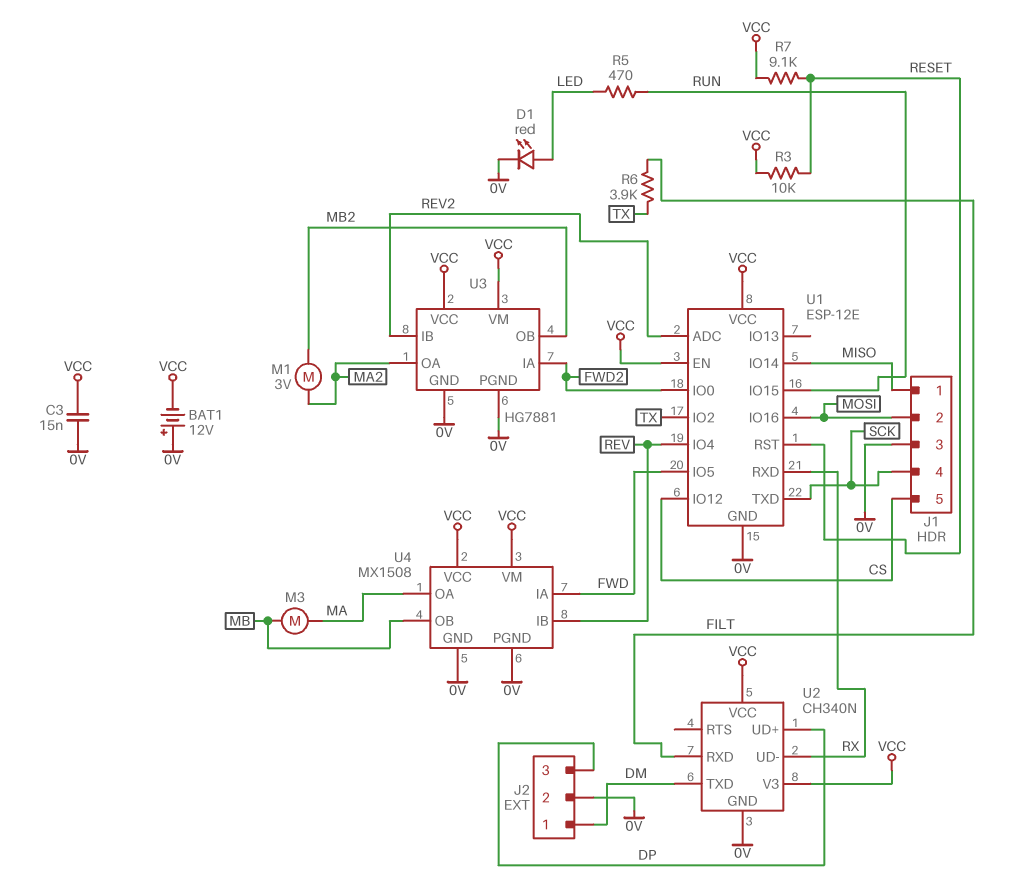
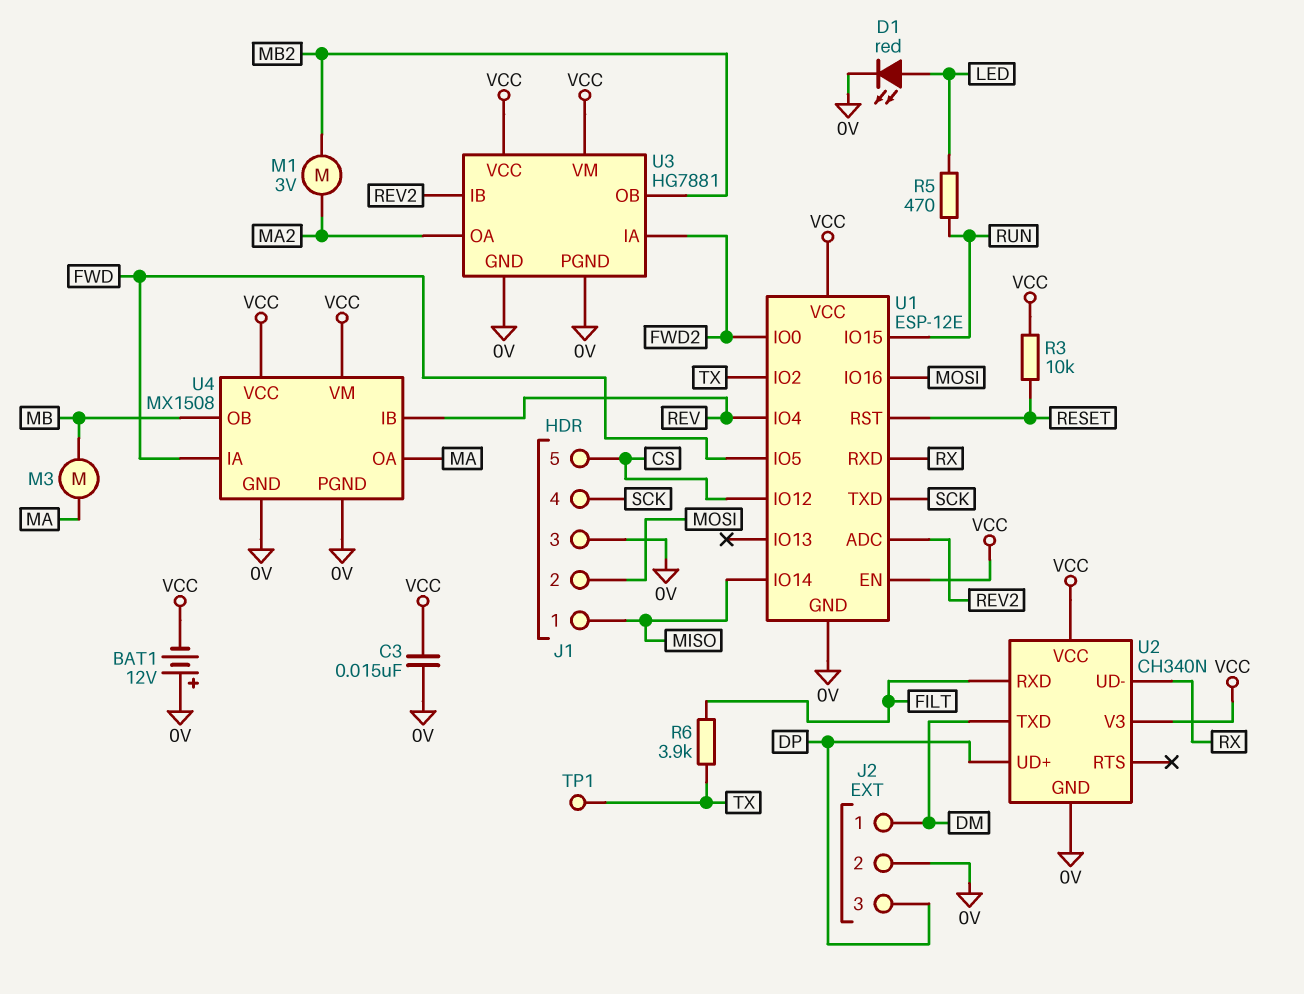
R7: 9.1k (RESET, VCC) -> none
TP1: none -> test point (TX)

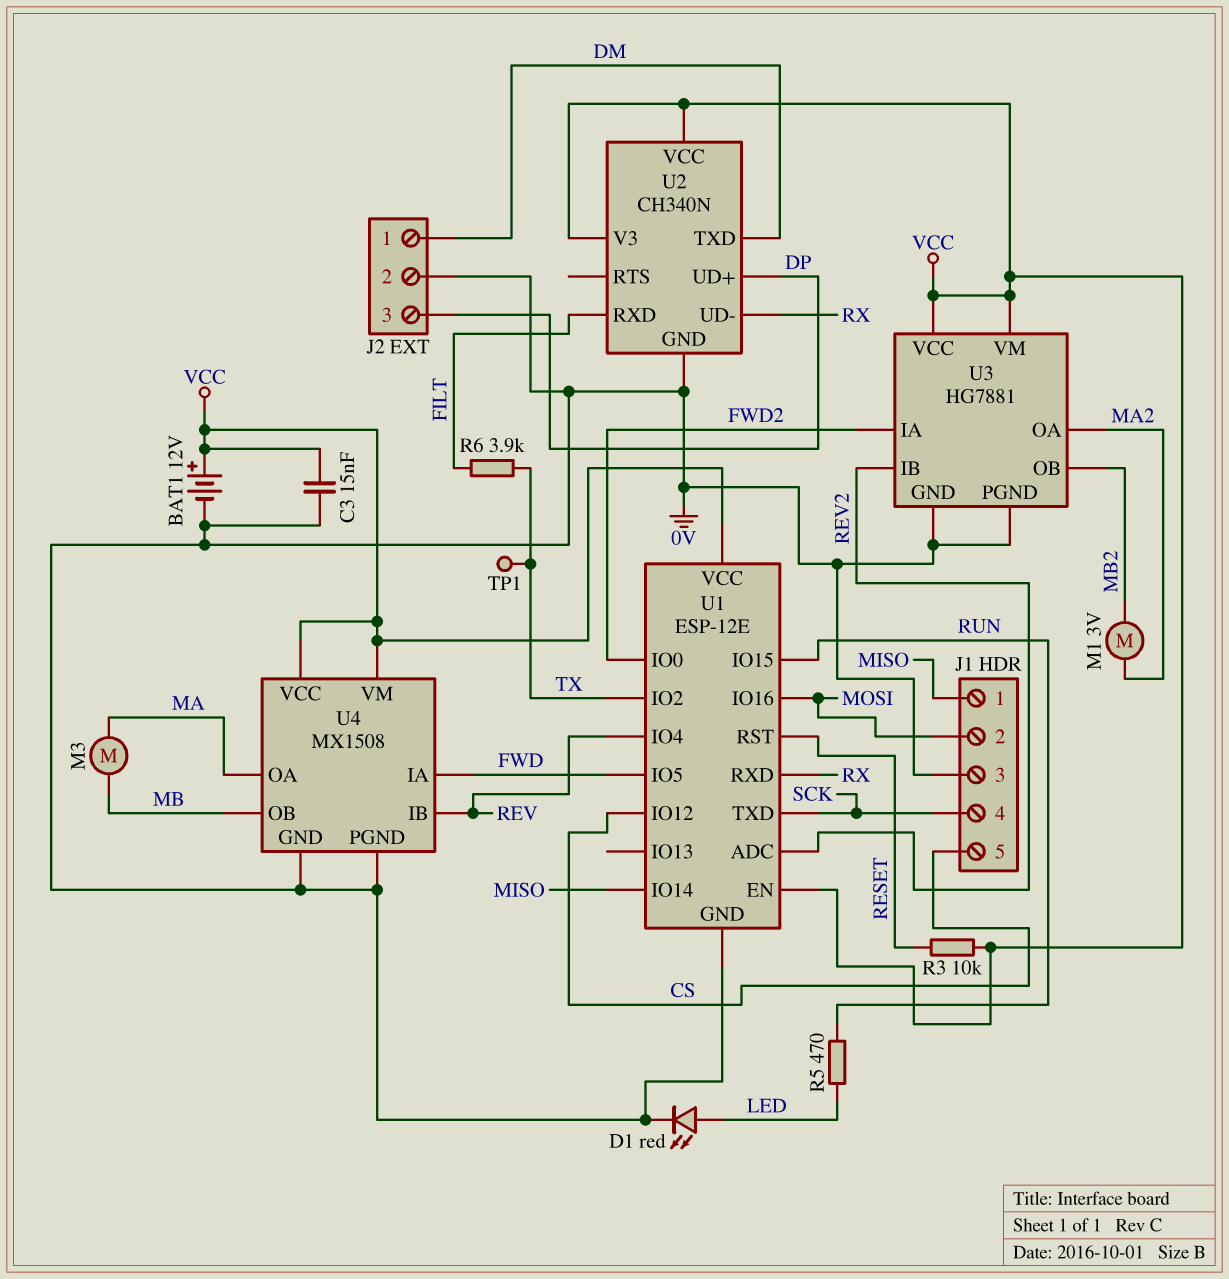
BAT1: 12V (plus 0V, minus VCC) -> 12V (plus VCC, minus 0V)

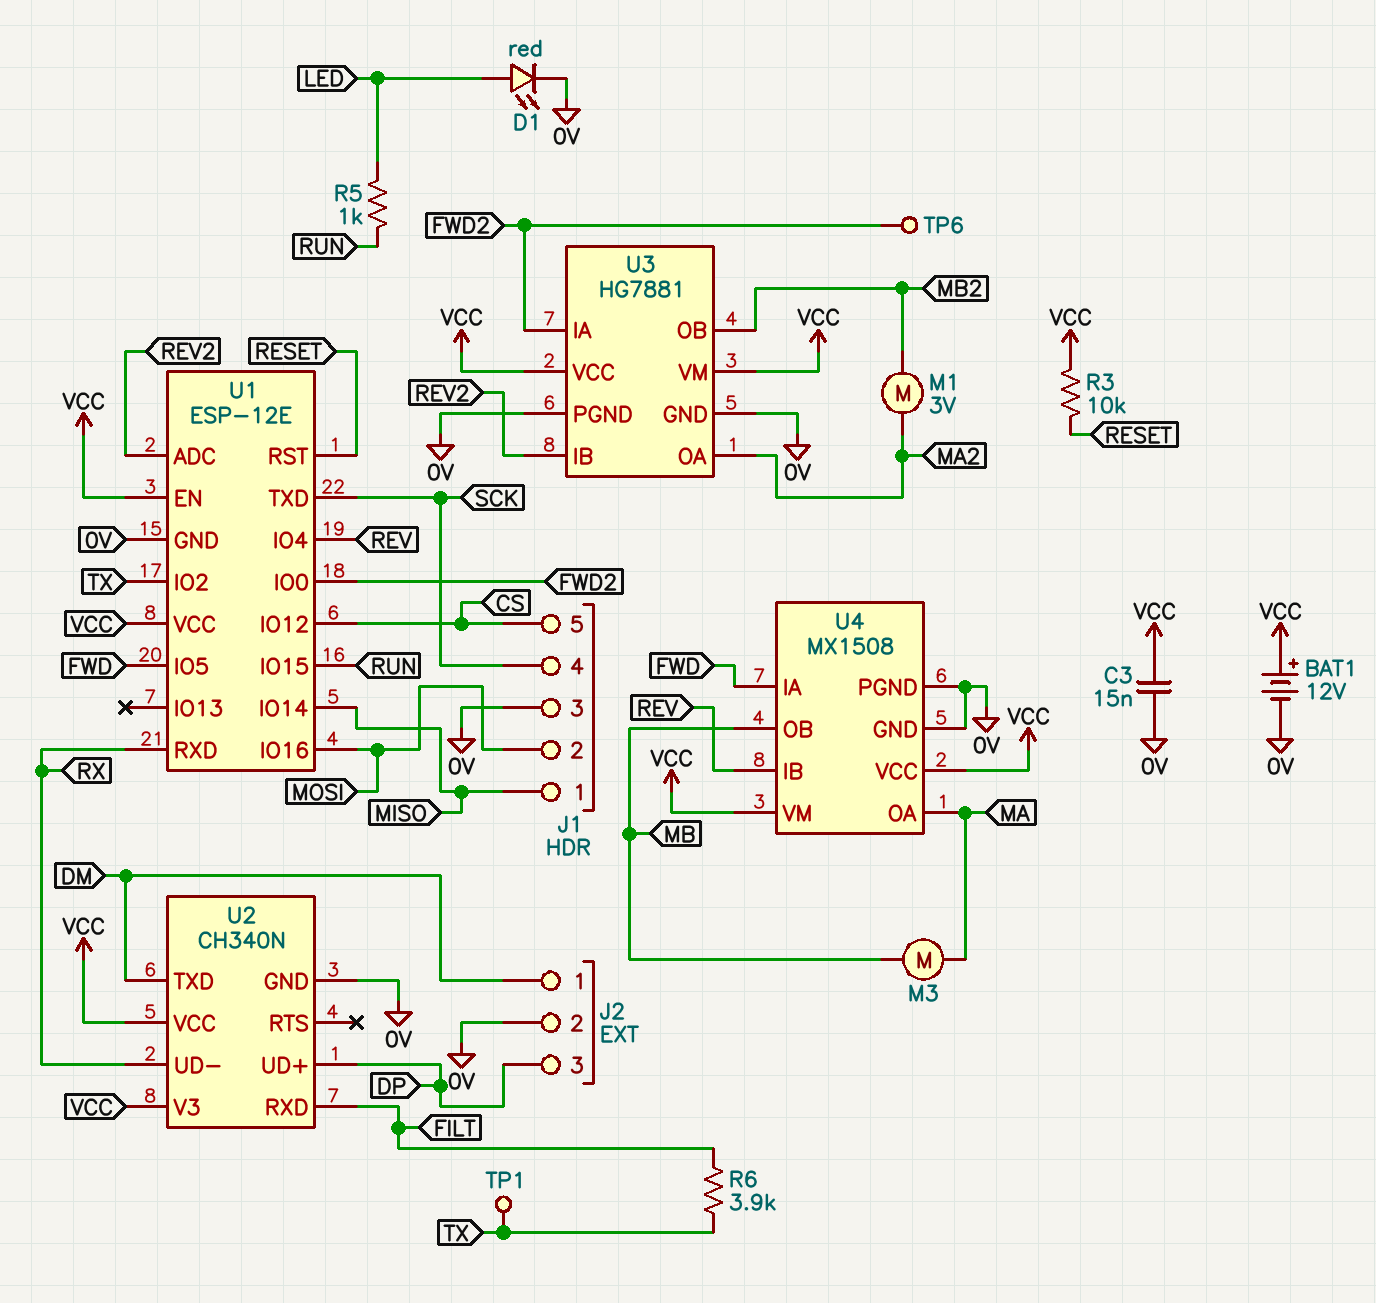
R5: 470 (LED, RUN) -> 1k (LED, RUN)
TP6: none -> test point (FWD2)

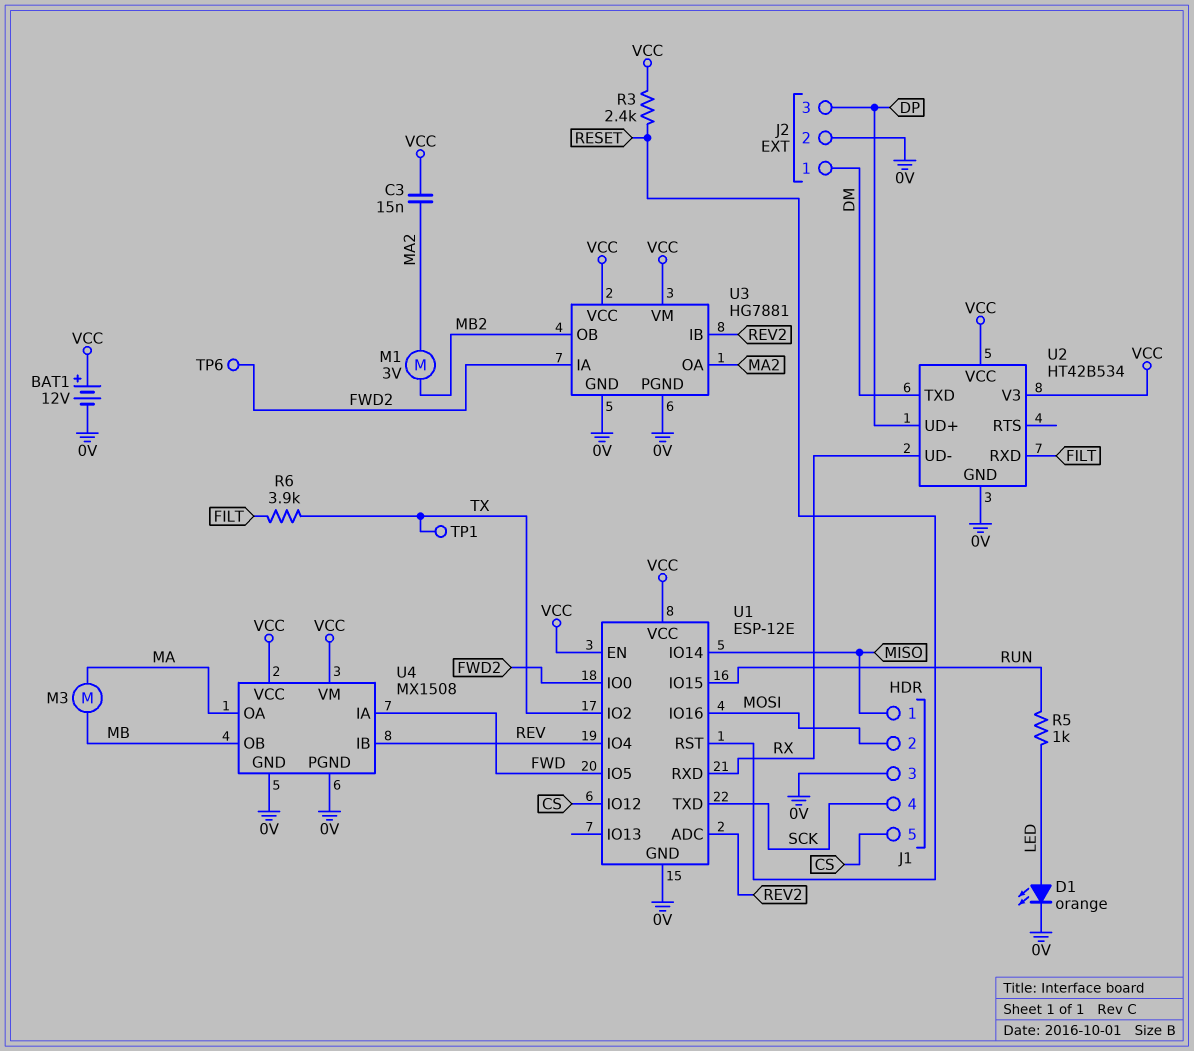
C3: 15nF (0V, VCC) -> 15nF (MA2, VCC)
D1: LED red (A LED, K 0V) -> LED orange (A LED, K 0V)
R3: 10k (RESET, VCC) -> 2.4k (RESET, VCC)
U2: CH340N -> HT42B534

